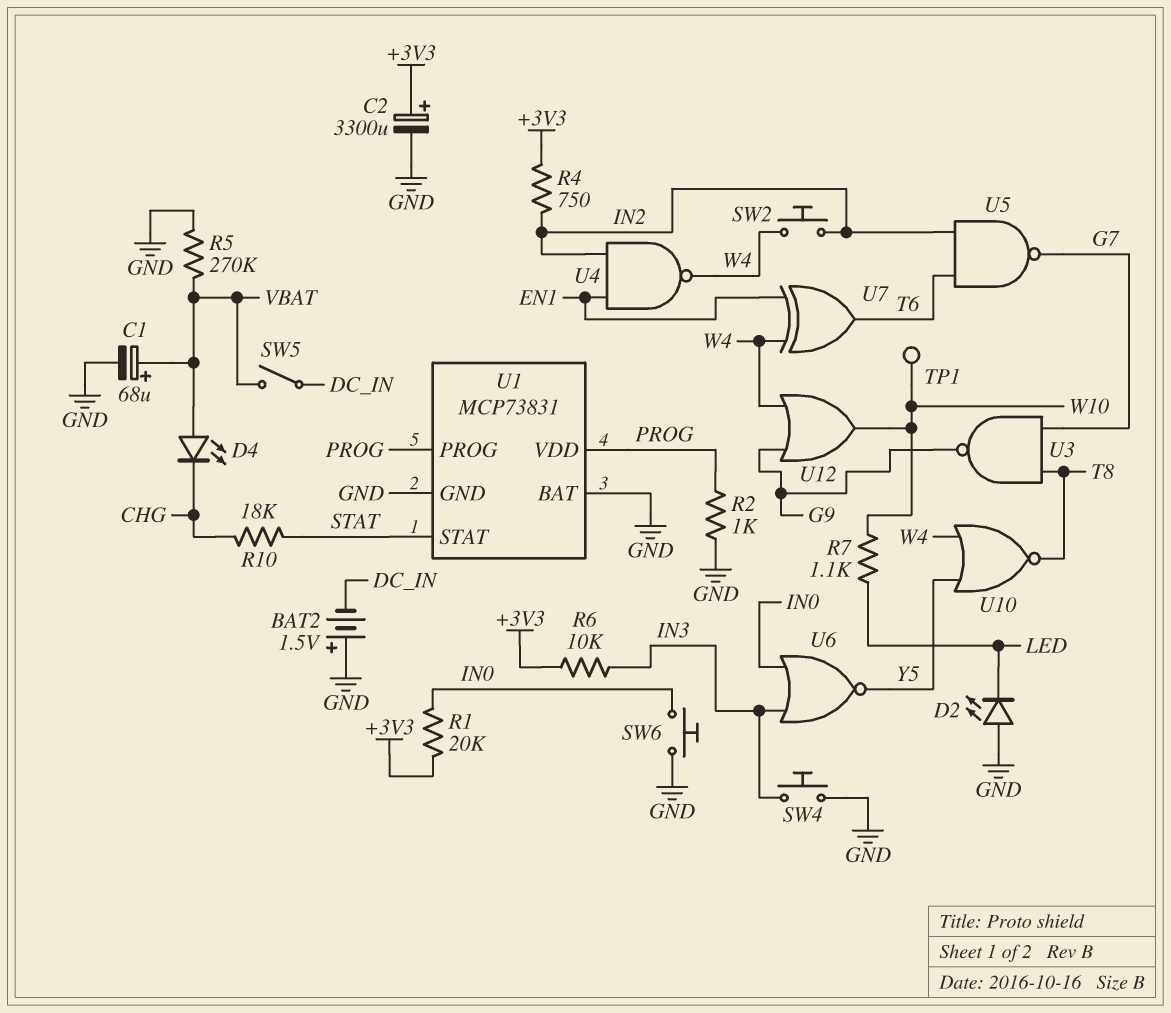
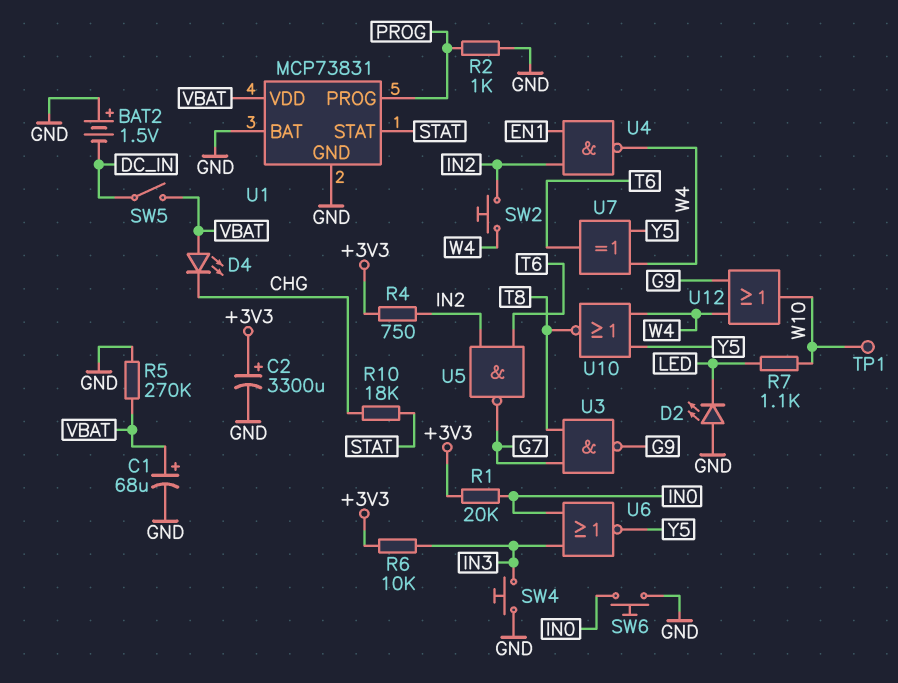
U1 pin VDD: PROG -> VBAT
U7: XOR (in EN1, in W4, out T6) -> XOR (in W4, in Y5, out T6)

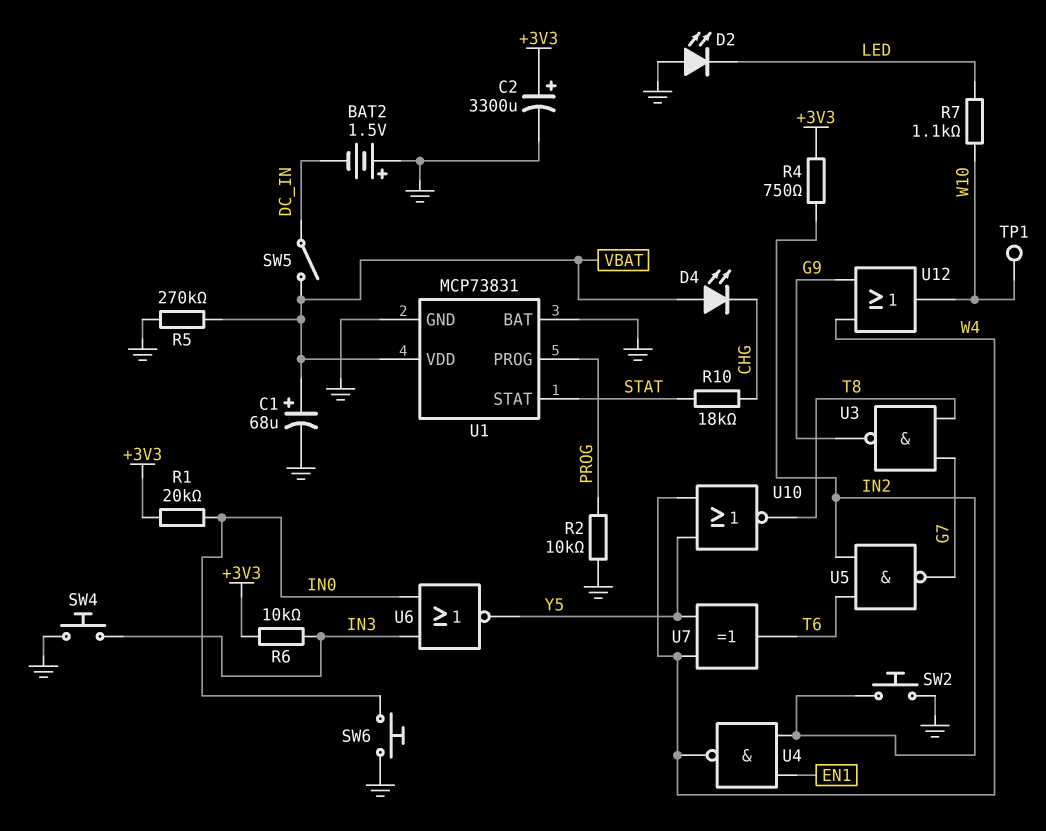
R2: 1k (GND, PROG) -> 10k (GND, PROG)
SW2: button (IN2, W4) -> button (GND, IN2)

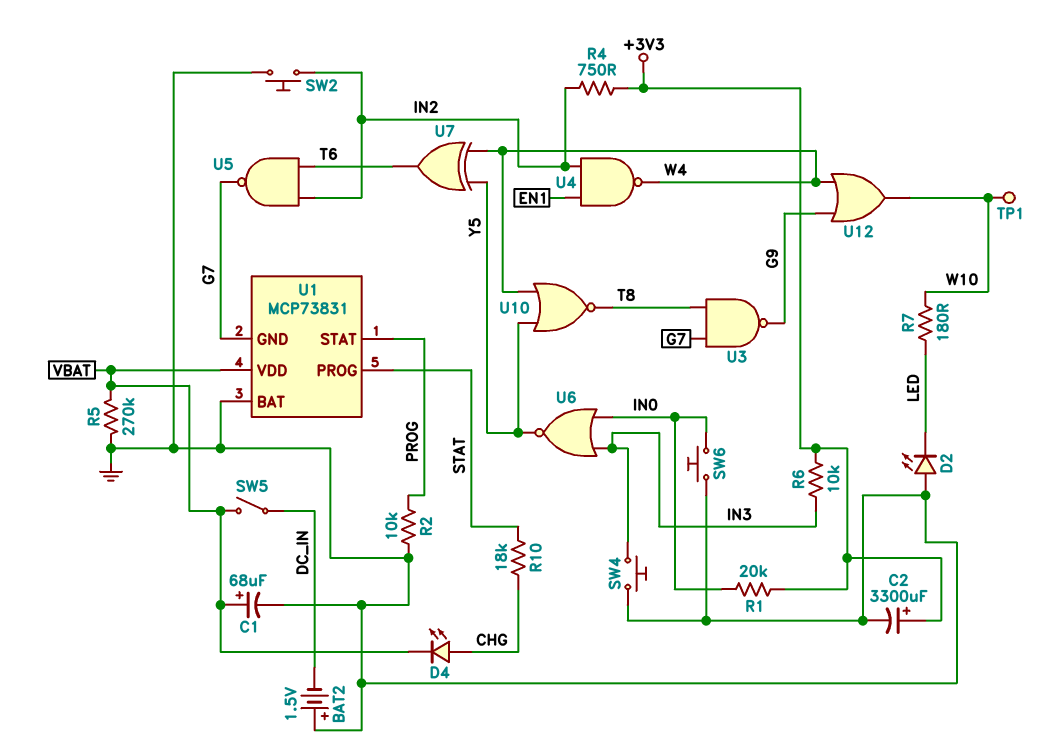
D4: LED (A VBAT, K CHG) -> LED (A CHG, K VBAT)
R7: 1.1k (LED, W10) -> 180 (LED, W10)
U1 pin GND: GND -> G7
U1 pin PROG: PROG -> STAT
U1 pin STAT: STAT -> PROG

